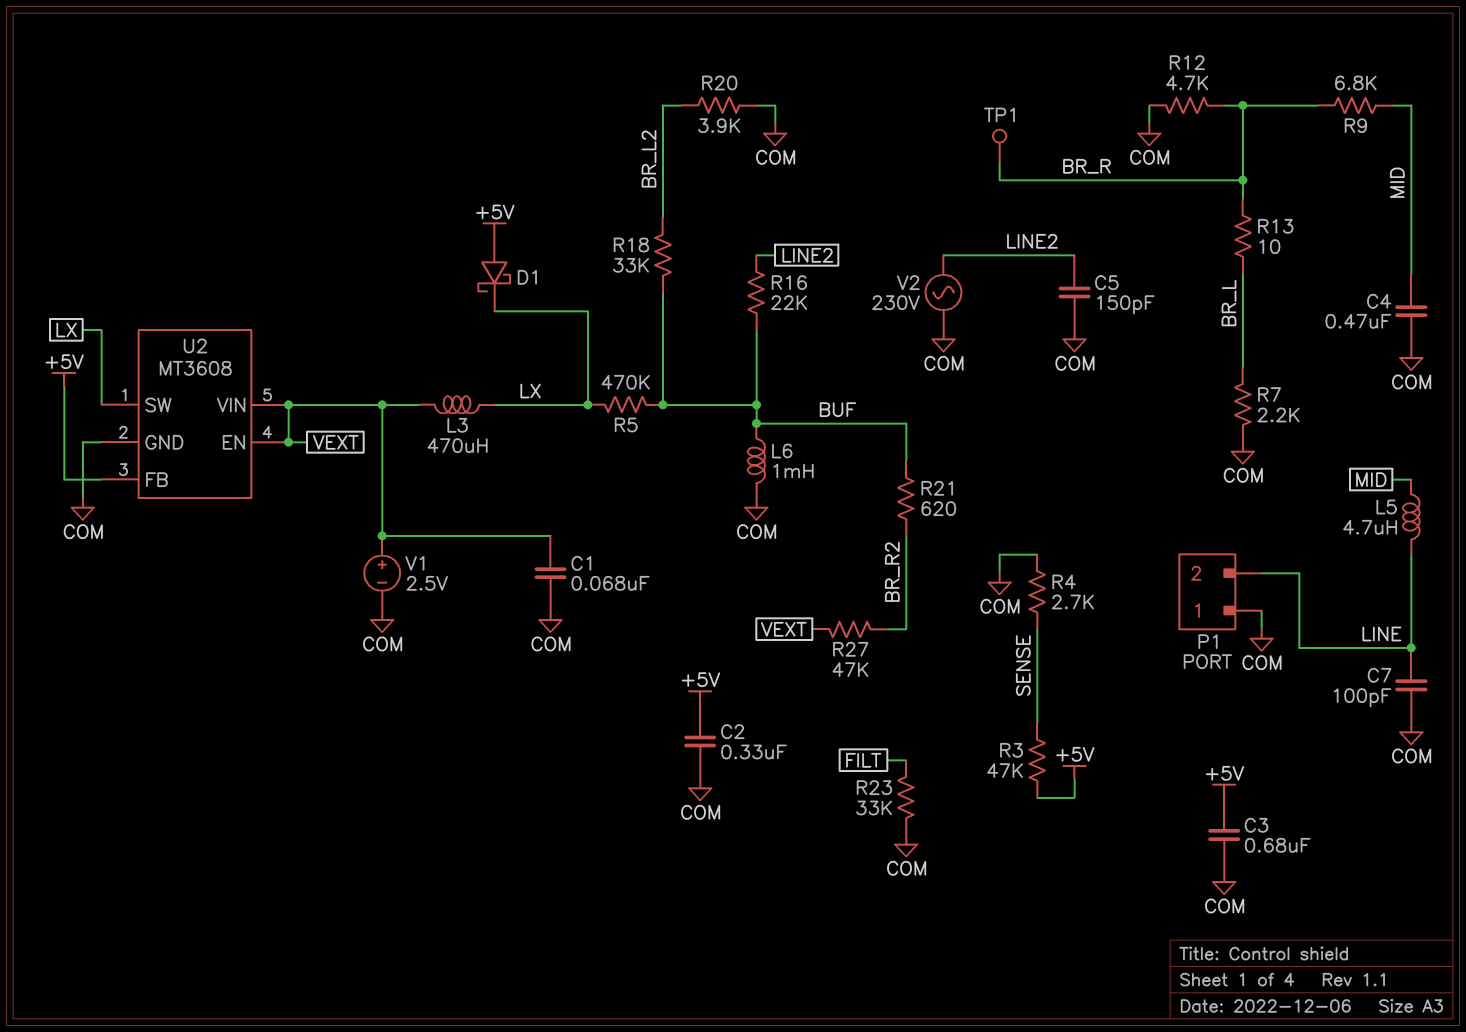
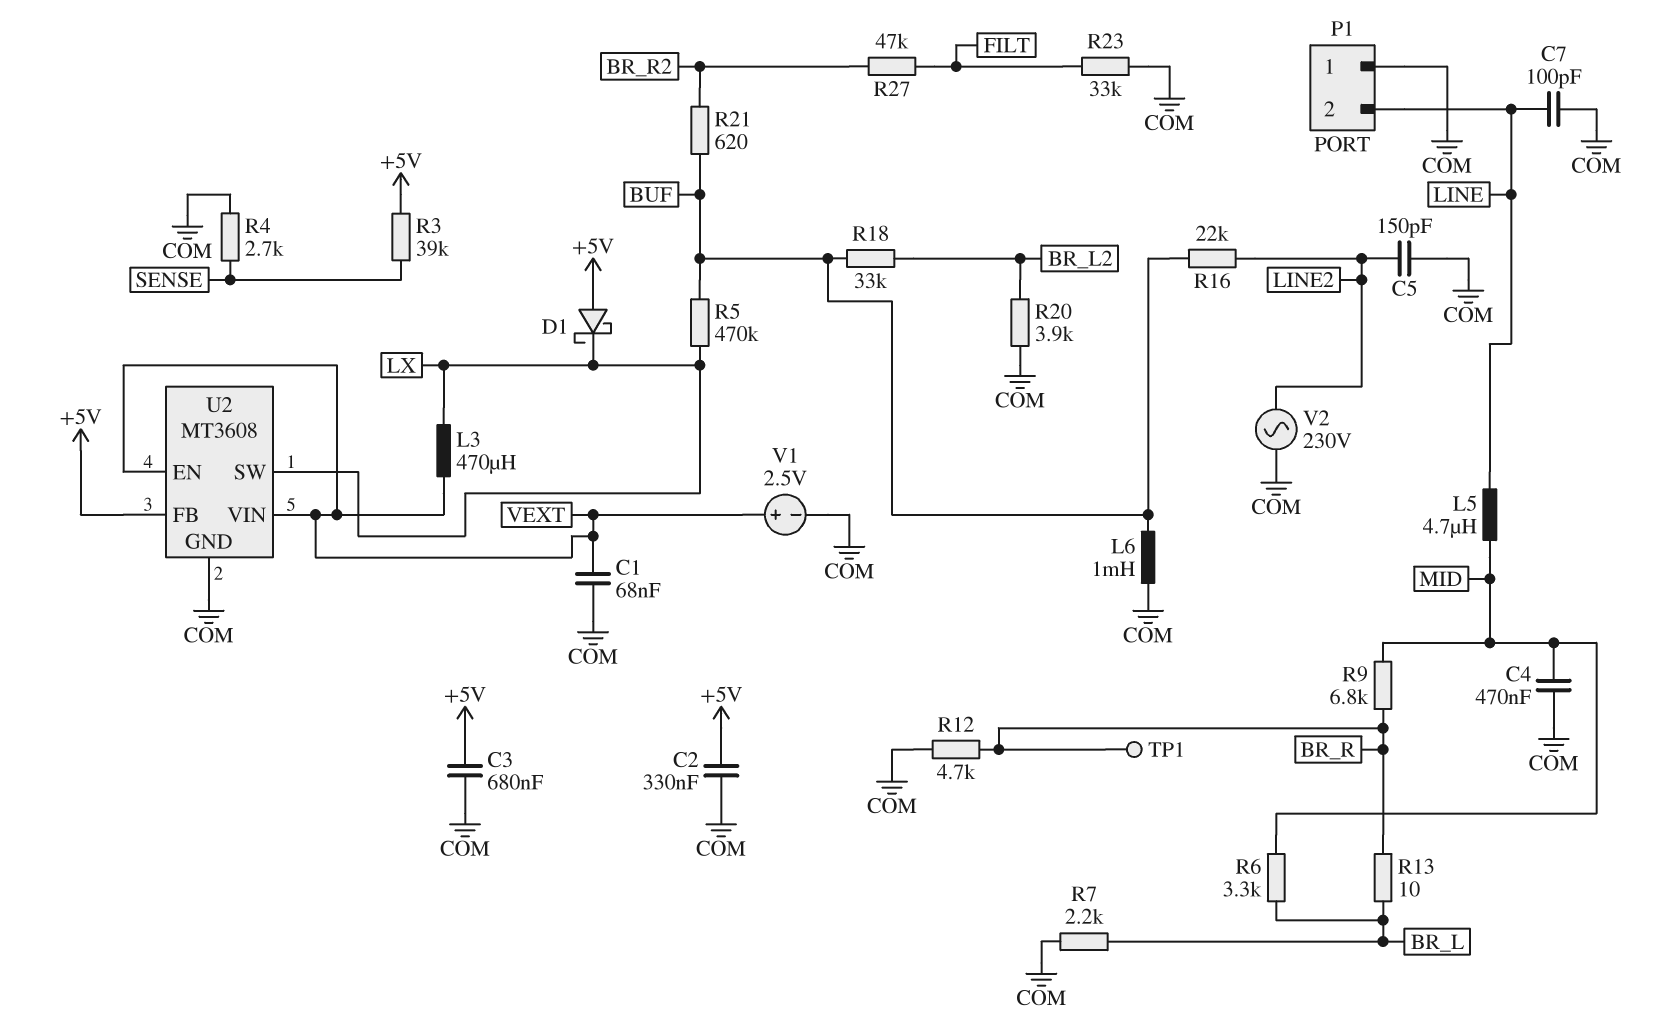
R3: 47k (+5V, SENSE) -> 39k (+5V, SENSE)
R6: none -> 3.3k (BR_L, MID)
R27: 47k (BR_R2, VEXT) -> 47k (BR_R2, FILT)

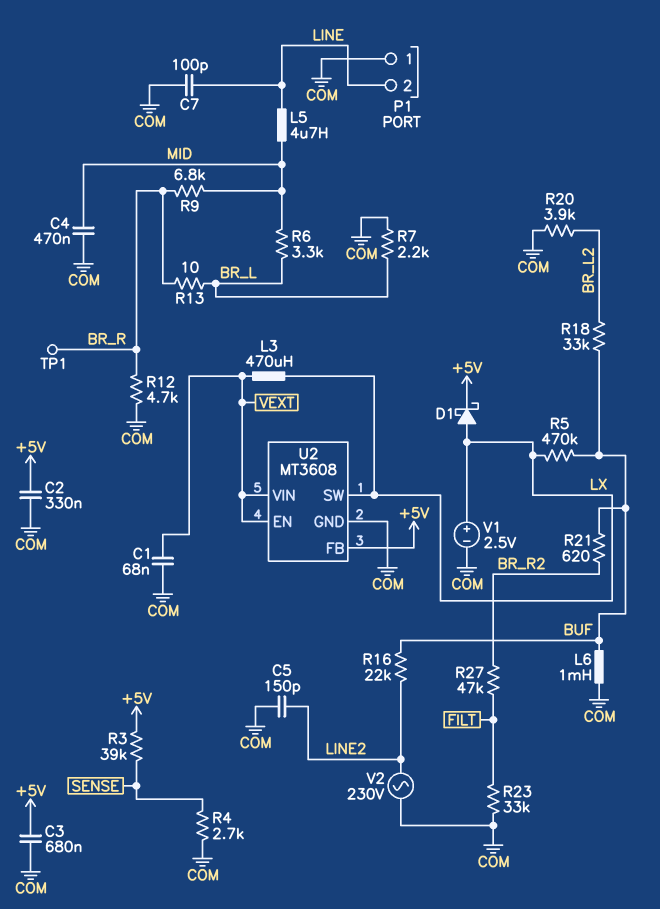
D1: schottky (A +5V, K LX) -> schottky (A LX, K +5V)
V1: 2.5V (plus VEXT, minus COM) -> 2.5V (plus LX, minus COM)

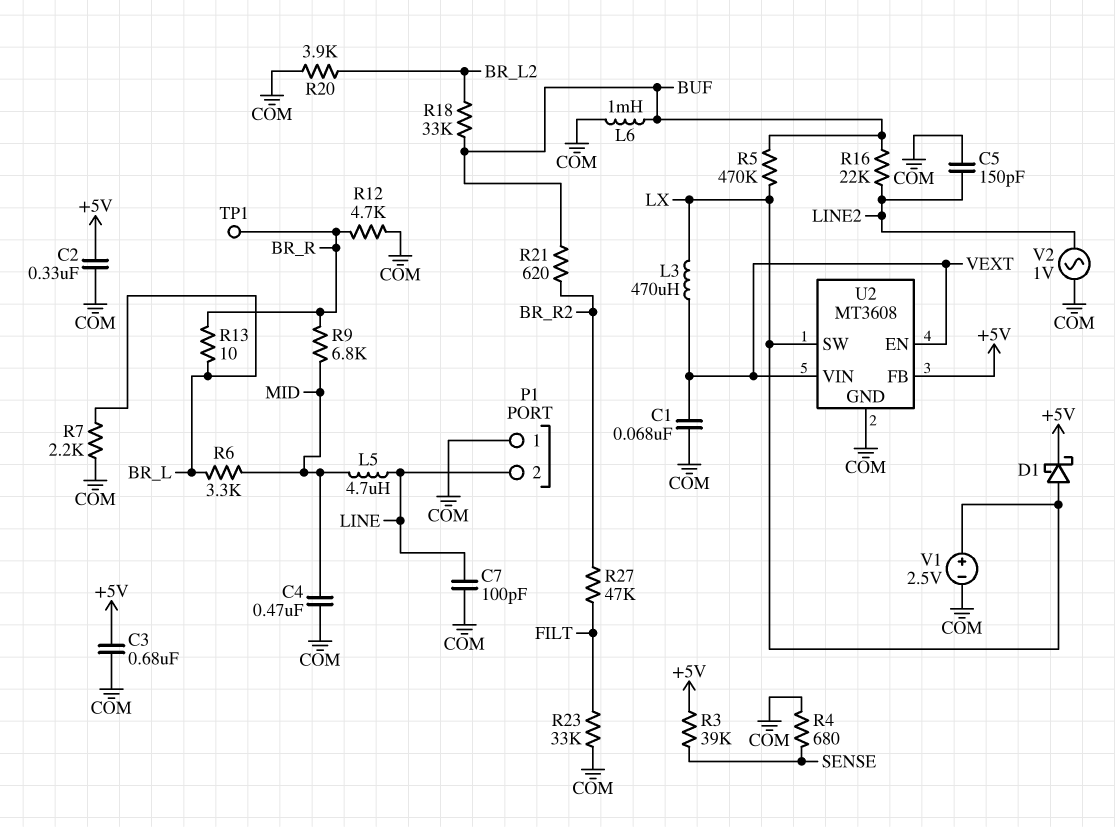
R4: 2.7k (COM, SENSE) -> 680 (COM, SENSE)
V2: AC 230V (COM, LINE2) -> AC 1V (COM, LINE2)

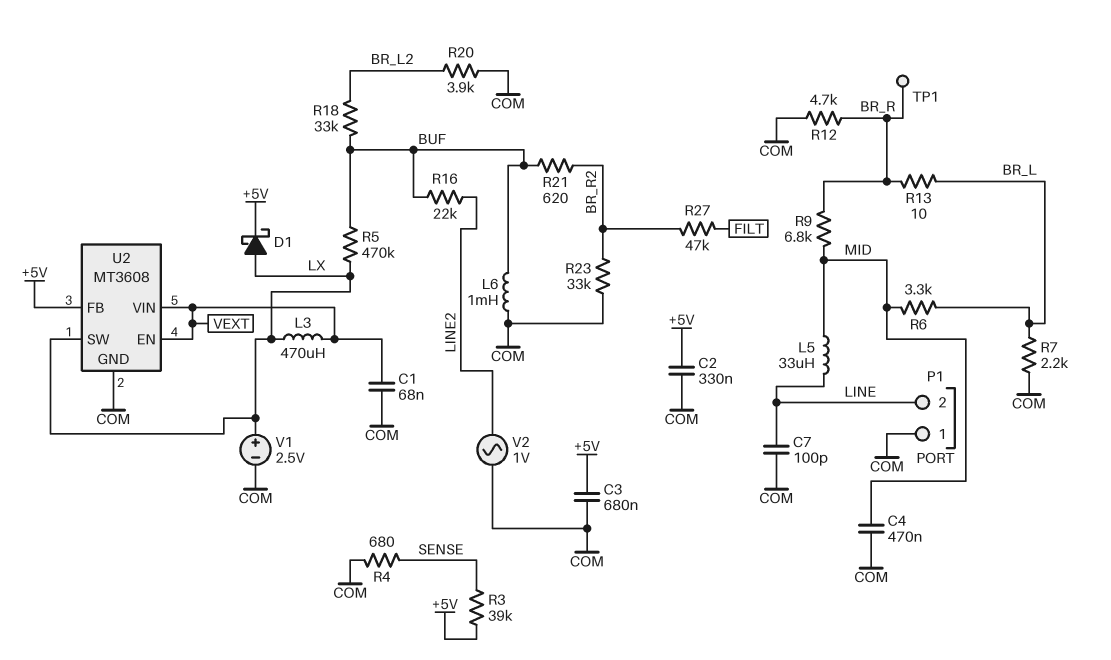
C5: 150pF (COM, LINE2) -> none
L5: 4.7uH (LINE, MID) -> 33uH (LINE, MID)
R23: 33k (COM, FILT) -> 33k (BR_R2, COM)

